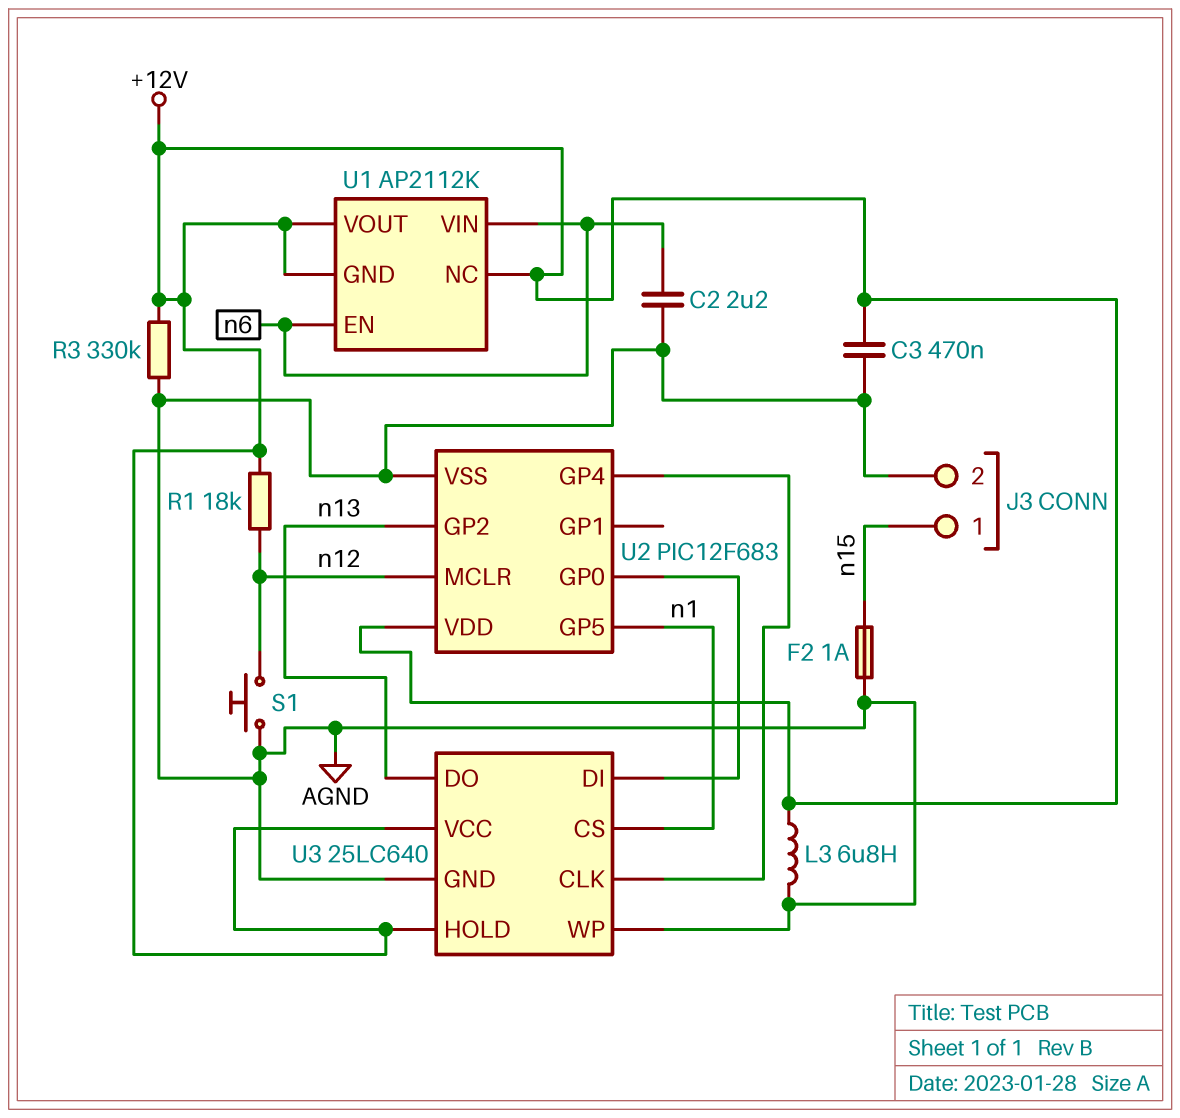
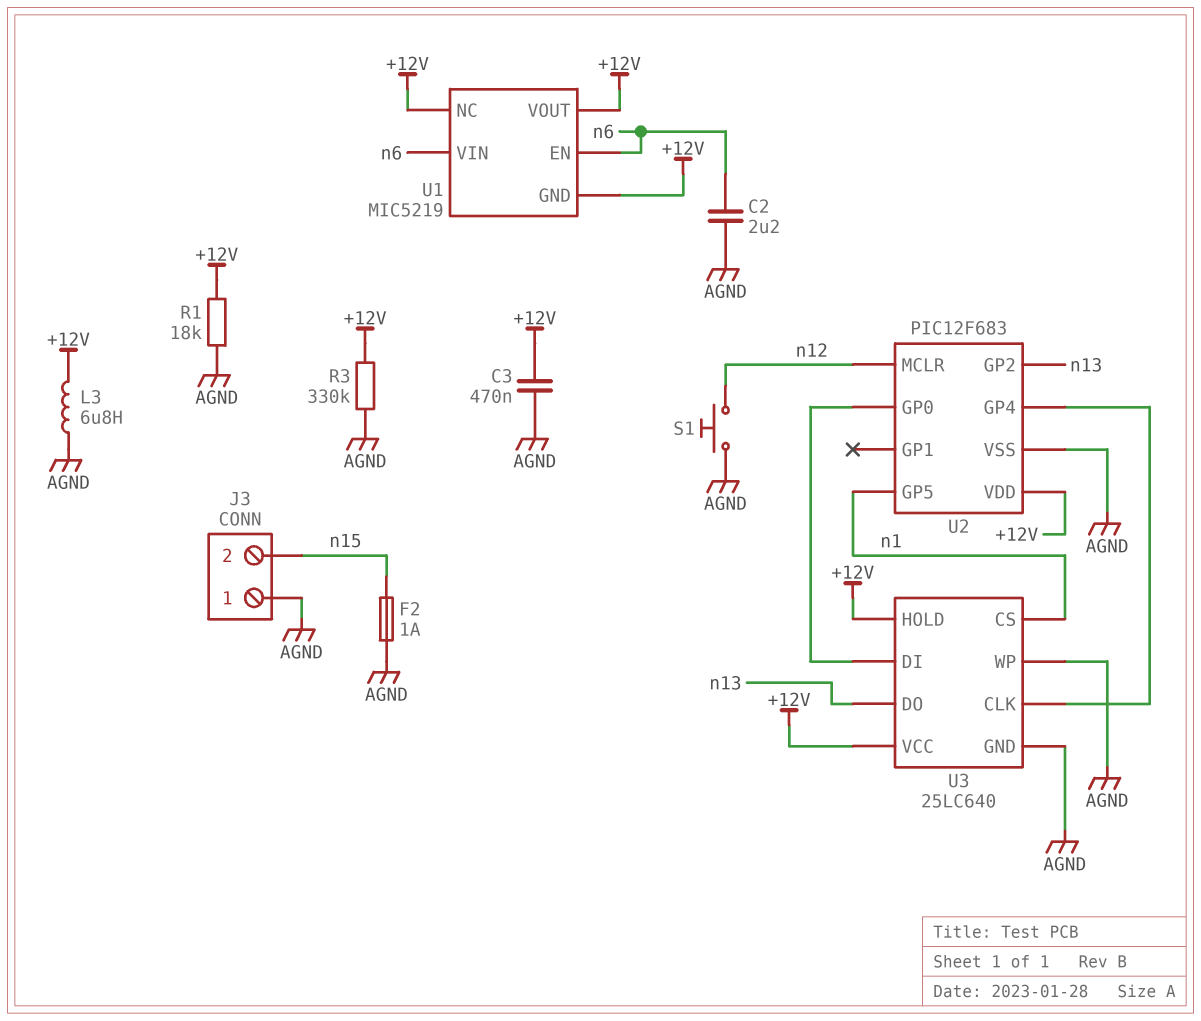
J3 pin 1: n15 -> AGND
J3 pin 2: AGND -> n15
R1: 18k (+12V, n12) -> 18k (+12V, AGND)
U1: AP2112K -> MIC5219

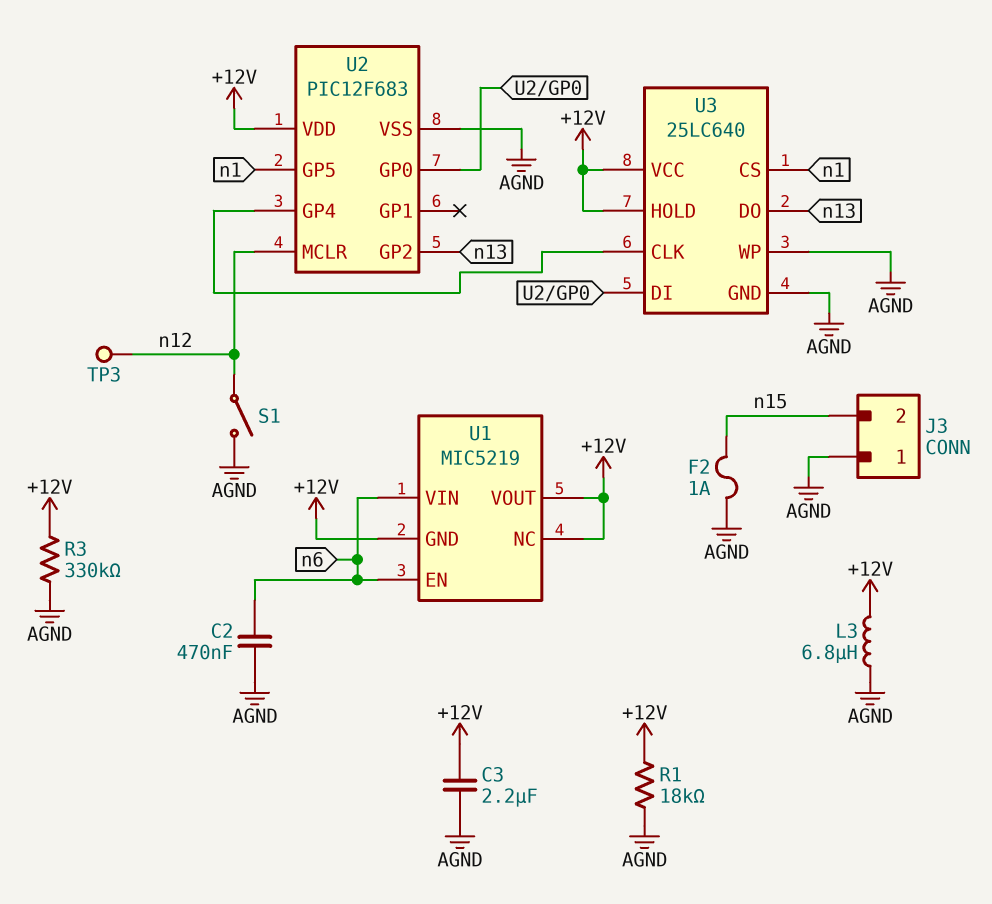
C2: 2.2uF (AGND, n6) -> 470nF (AGND, n6)
C3: 470nF (+12V, AGND) -> 2.2uF (+12V, AGND)
S1: button (AGND, n12) -> switch (AGND, n12)
TP3: none -> test point (n12)

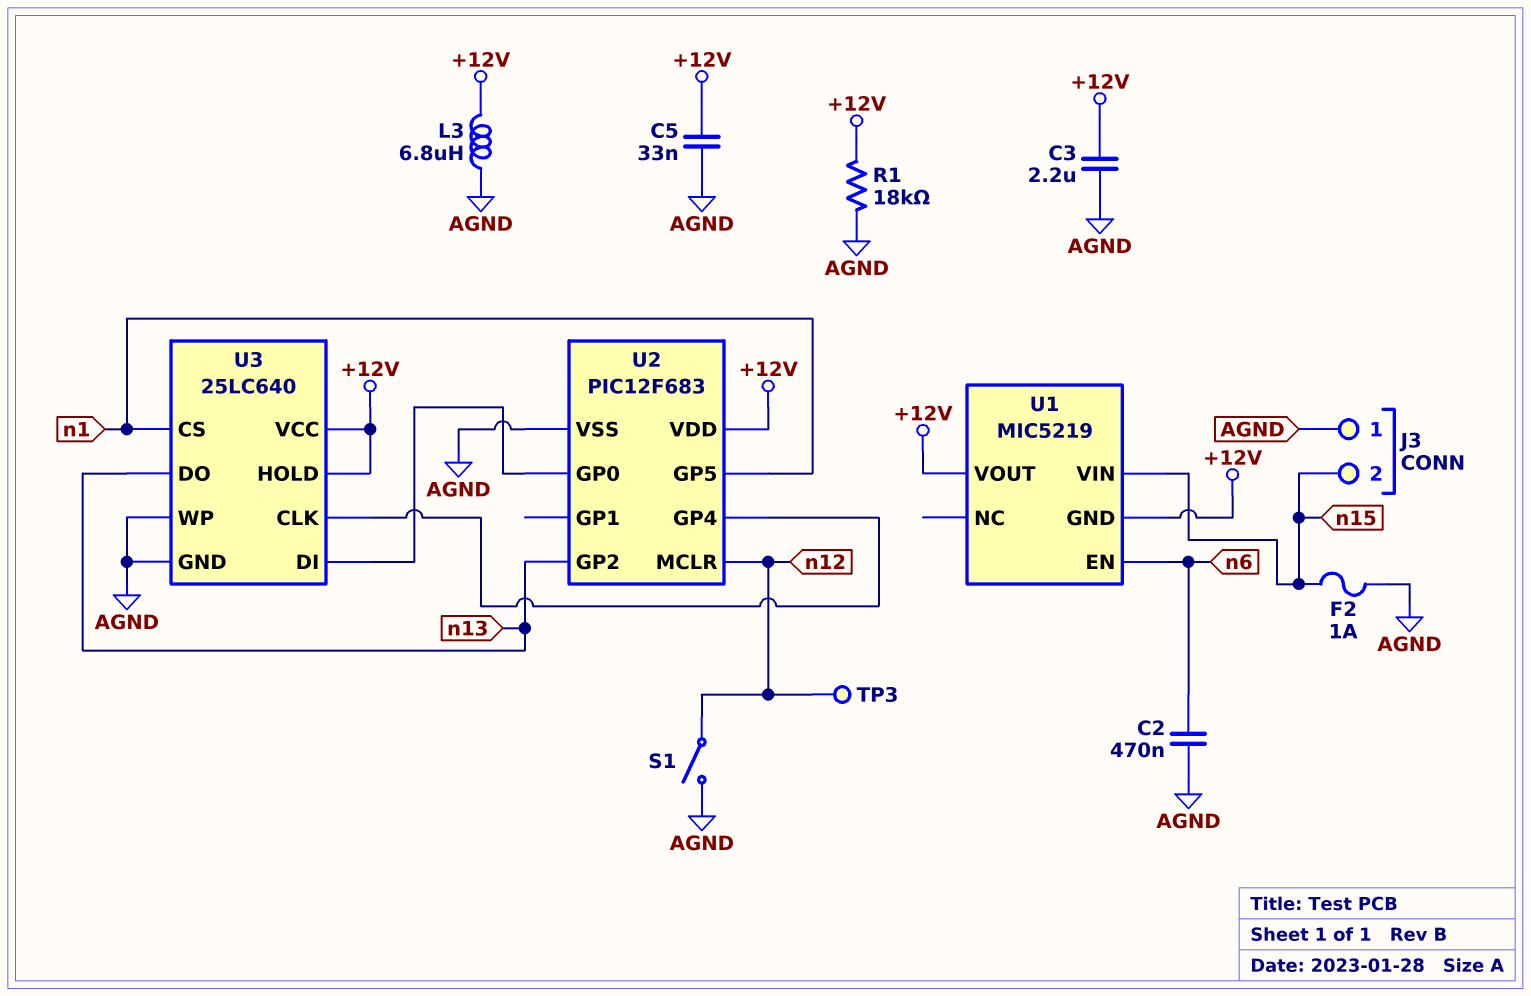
C5: none -> 33nF (+12V, AGND)
R3: 330k (+12V, AGND) -> none
U1 pin NC: +12V -> none
U1 pin VIN: n6 -> n15

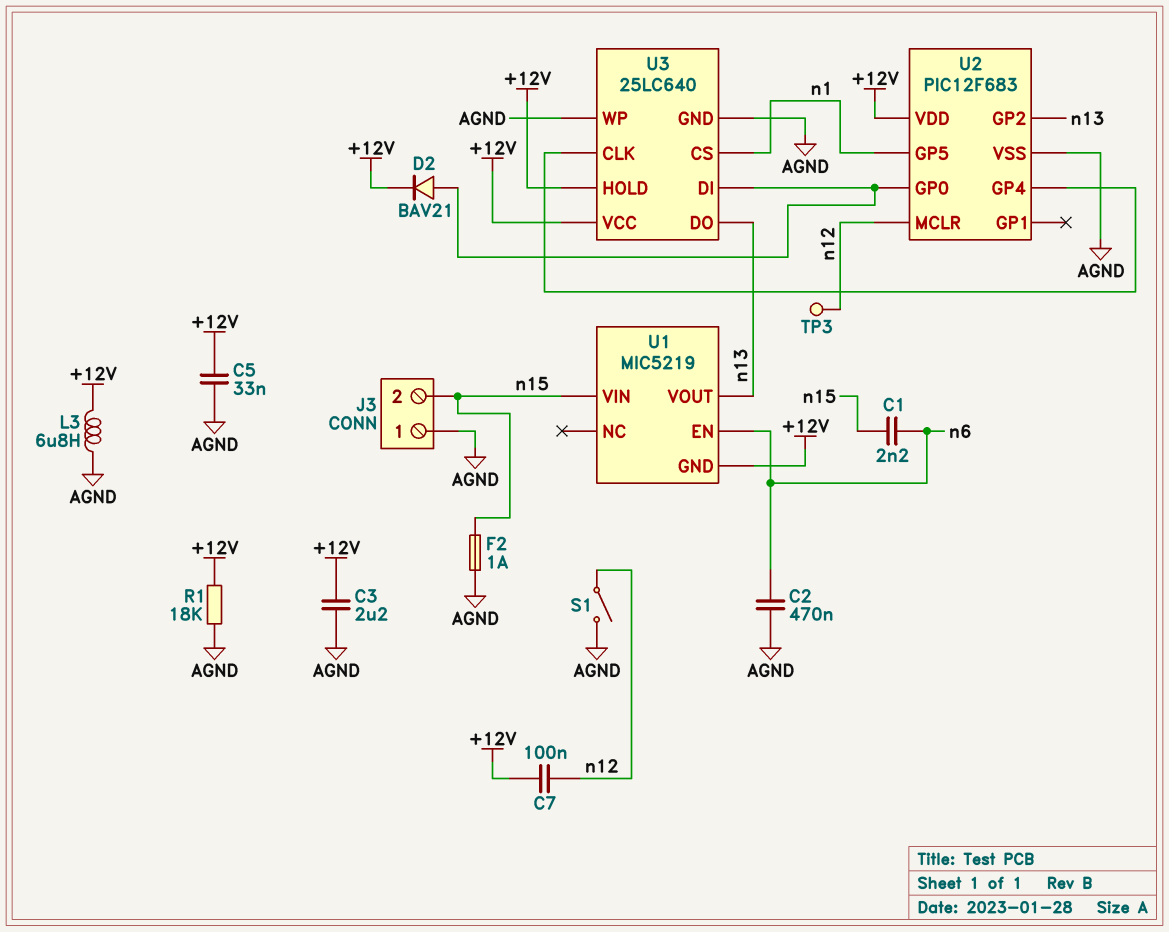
C1: none -> 2.2nF (n6, n15)
C7: none -> 100nF (+12V, n12)
D2: none -> diode BAV21 (A U2/GP0, K +12V)
U1 pin VOUT: +12V -> n13

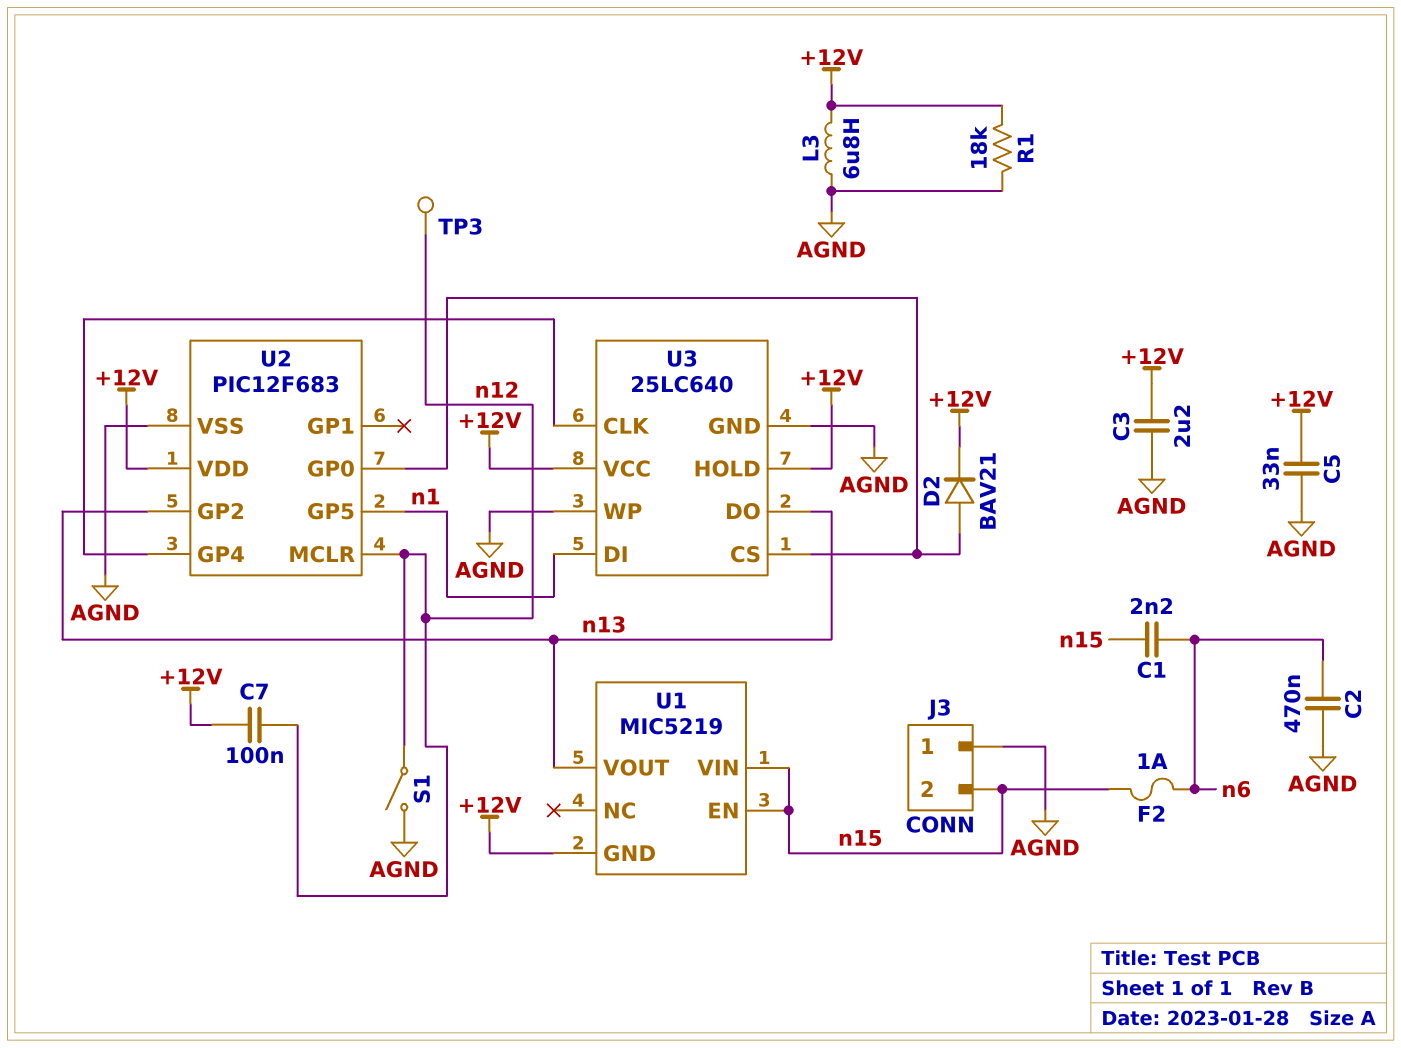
F2: 1A (AGND, n15) -> 1A (n6, n15)
U1 pin EN: n6 -> n15
U3 pin CS: n1 -> U2/GP0
U3 pin DI: U2/GP0 -> n1

